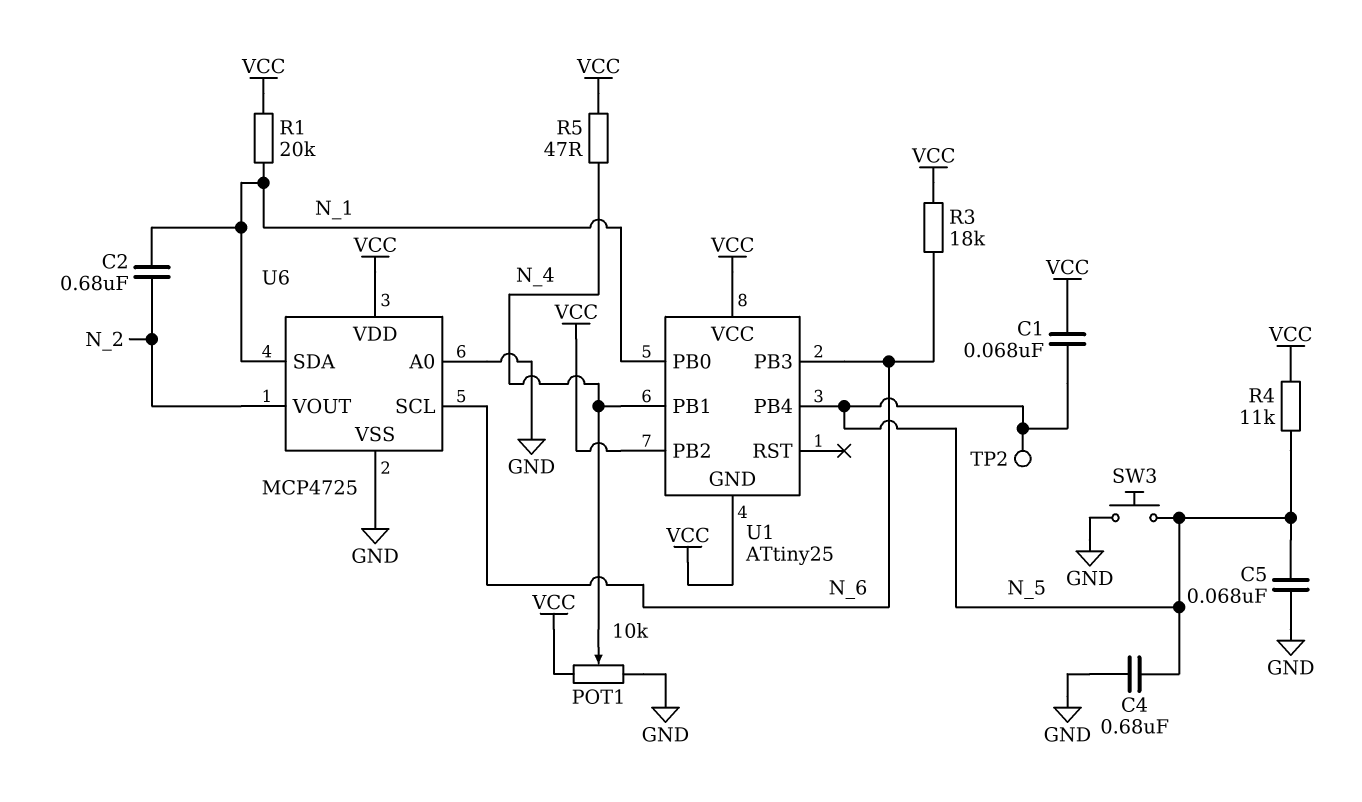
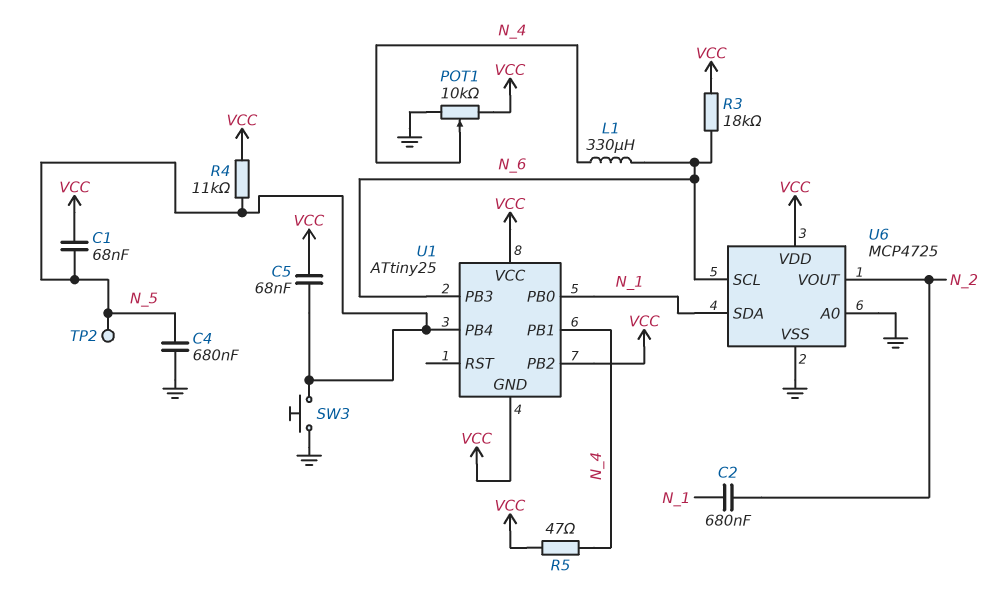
C5: 68nF (GND, N_5) -> 68nF (N_5, VCC)
L1: none -> 330uH (N_4, N_6)
R1: 20k (N_1, VCC) -> none

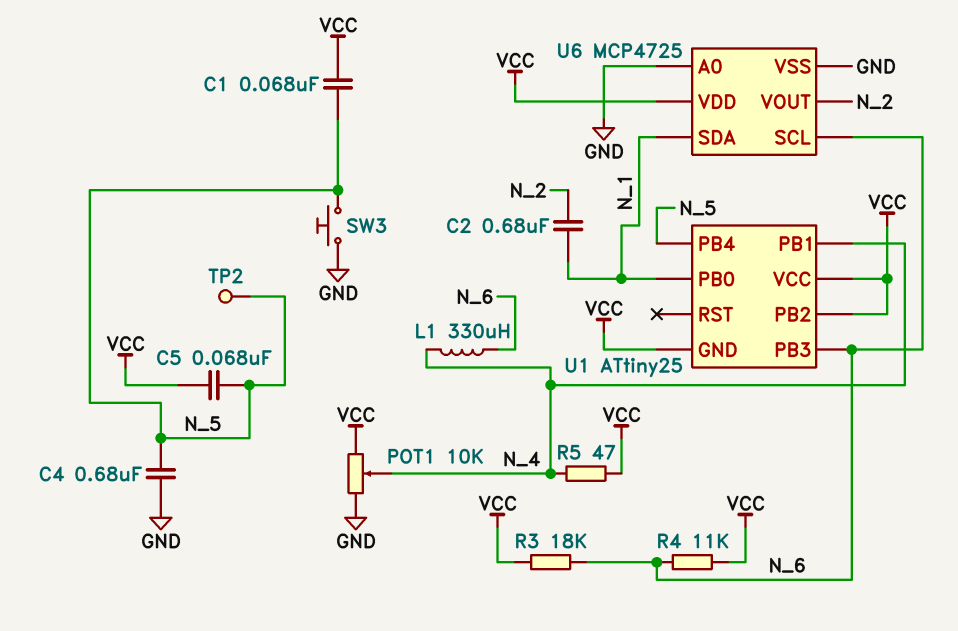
R4: 11k (N_5, VCC) -> 11k (N_6, VCC)

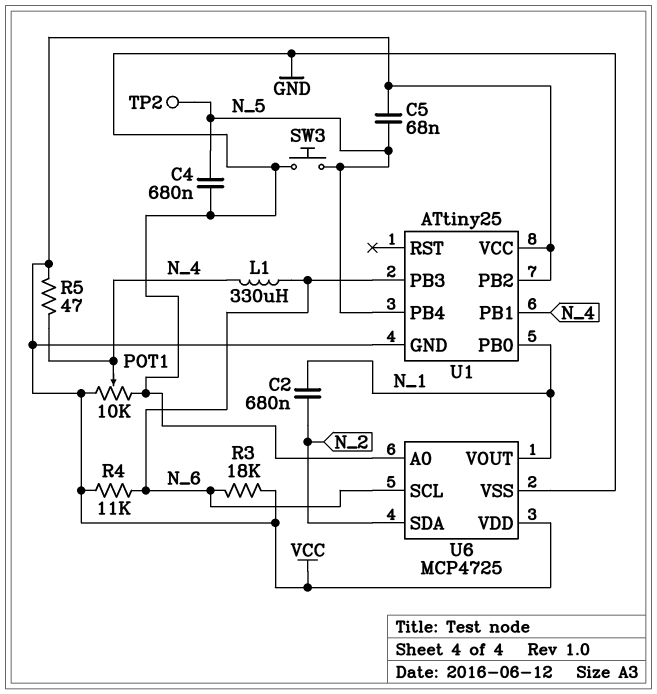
C1: 68nF (N_5, VCC) -> none
U6 pin SDA: N_1 -> N_2
U6 pin VOUT: N_2 -> N_1

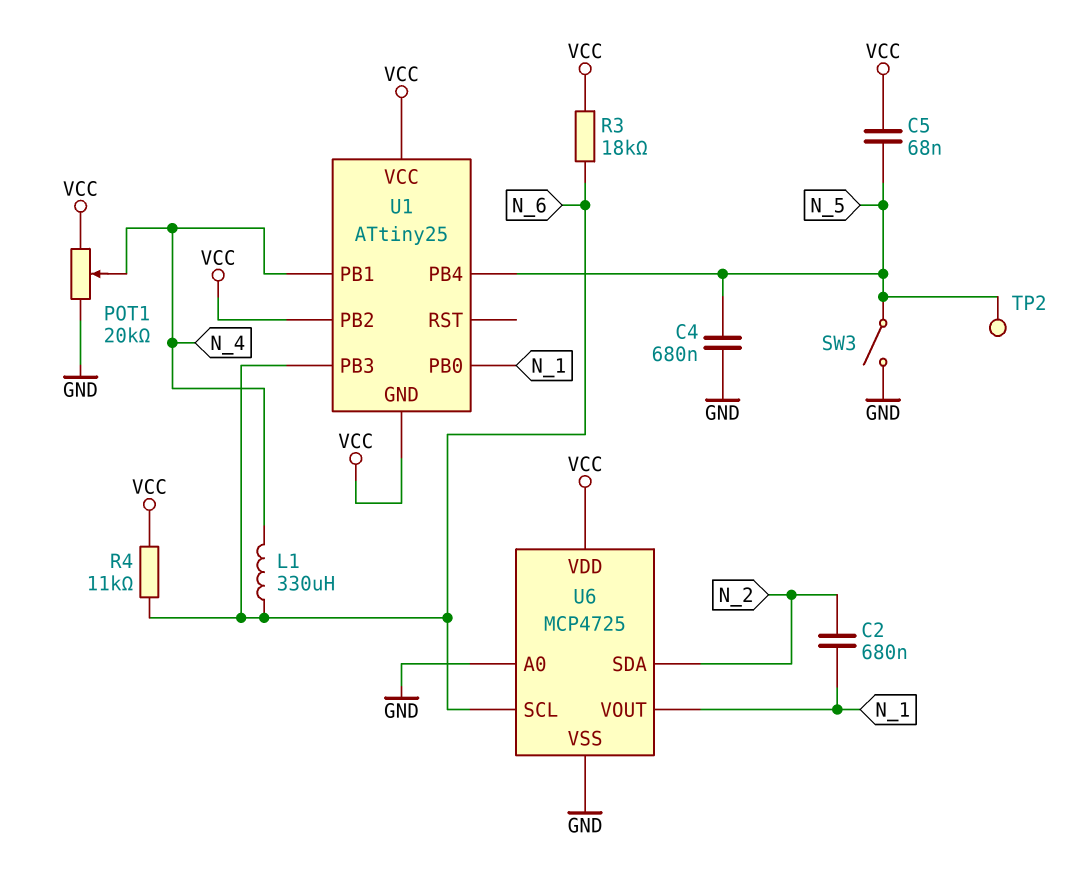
POT1: 10k (GND, VCC, wiper N_4) -> 20k (GND, VCC, wiper N_4)
R5: 47 (N_4, VCC) -> none
SW3: button (GND, N_5) -> switch (GND, N_5)

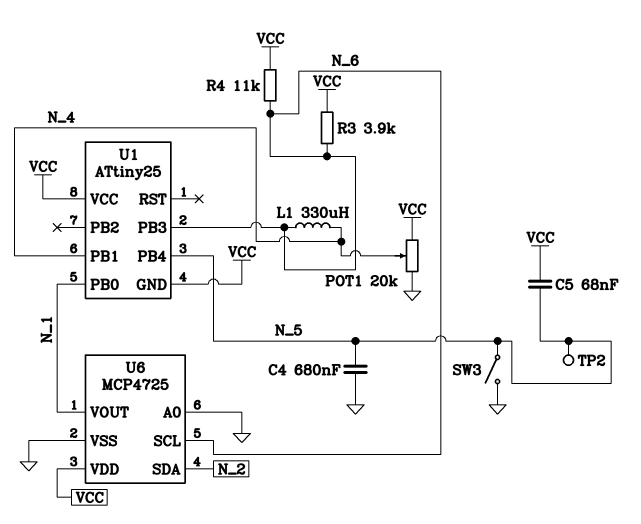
C2: 680nF (N_1, N_2) -> none
R3: 18k (N_6, VCC) -> 3.9k (N_6, VCC)
U1 pin PB2: VCC -> none

